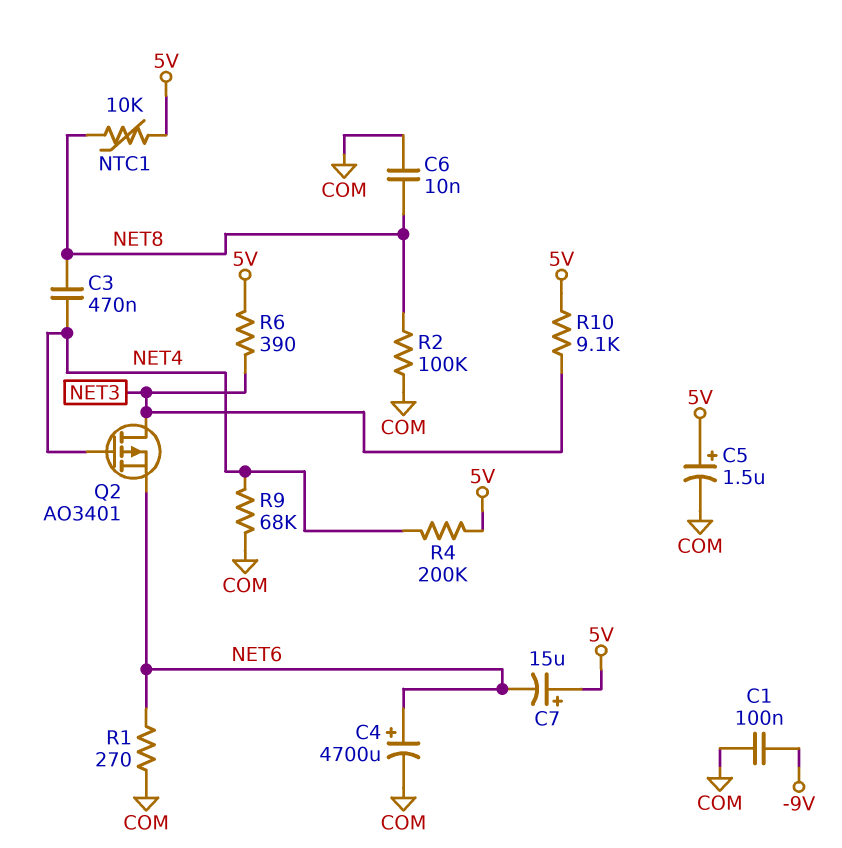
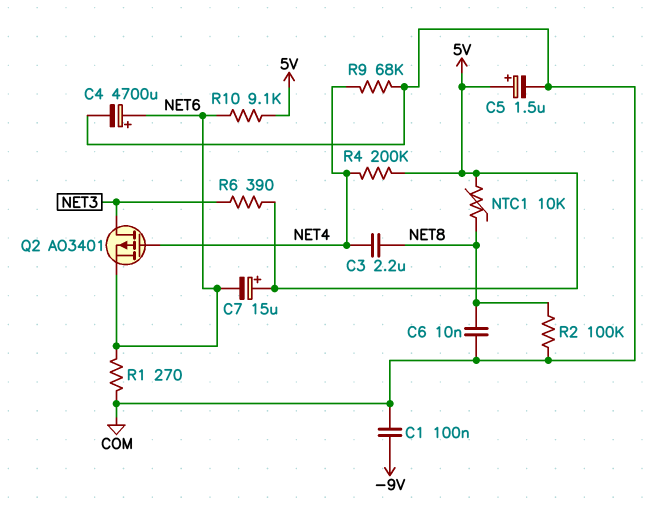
C3: 470nF (NET4, NET8) -> 2.2uF (NET4, NET8)
R10: 9.1k (5V, NET3) -> 9.1k (5V, NET6)

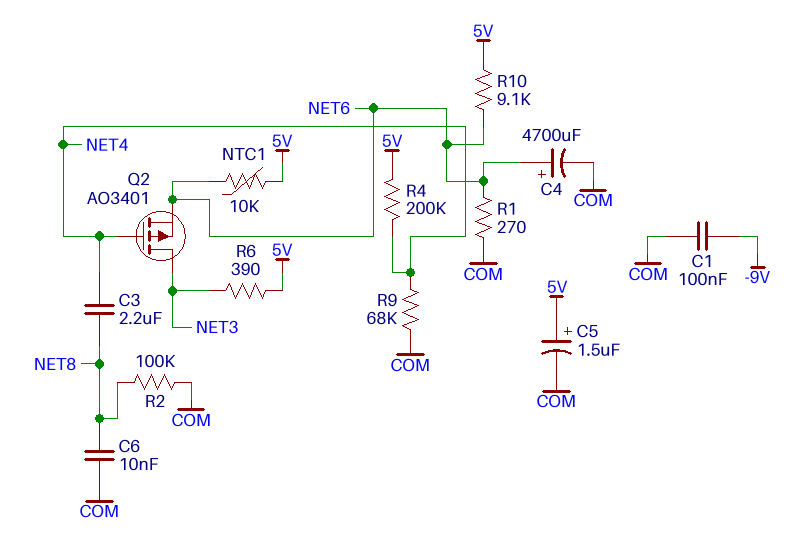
C7: 15uF (plus 5V, minus NET6) -> none
NTC1: 10k (5V, NET8) -> 10k (5V, NET6)

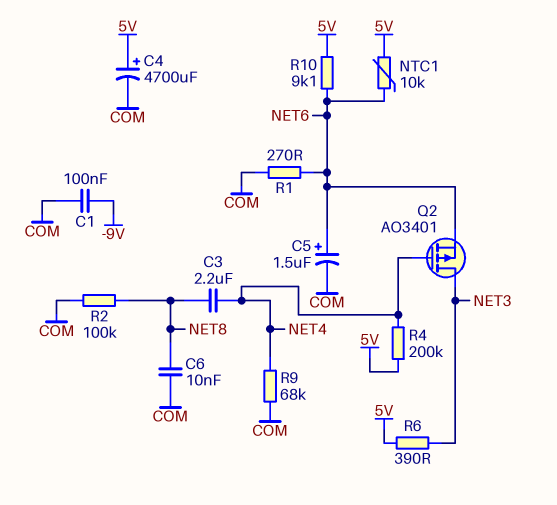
C4: 4700uF (plus NET6, minus COM) -> 4700uF (plus 5V, minus COM)
C5: 1.5uF (plus 5V, minus COM) -> 1.5uF (plus NET6, minus COM)

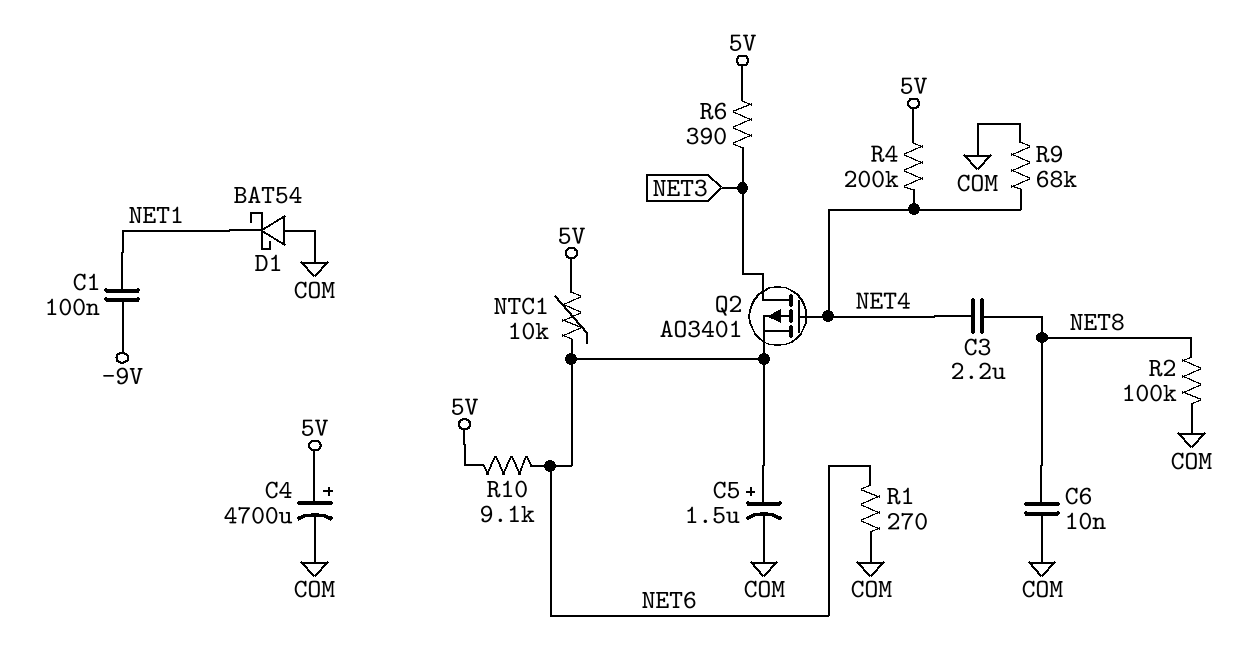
C1: 100nF (-9V, COM) -> 100nF (-9V, NET1)
D1: none -> schottky BAT54 (A COM, K NET1)

